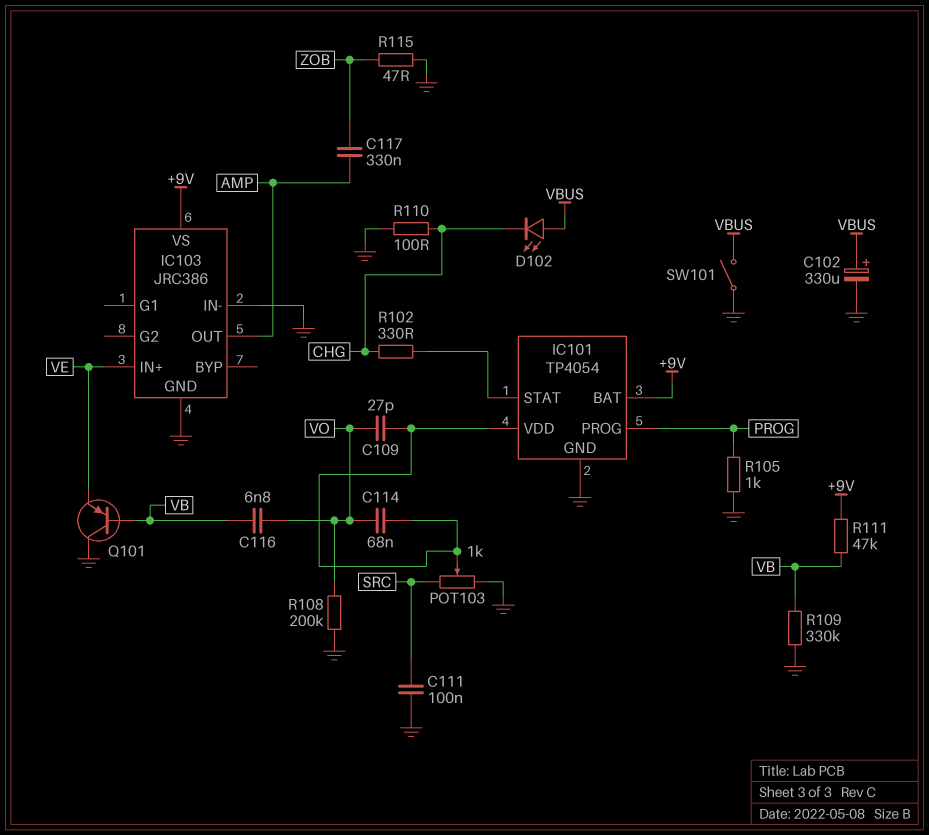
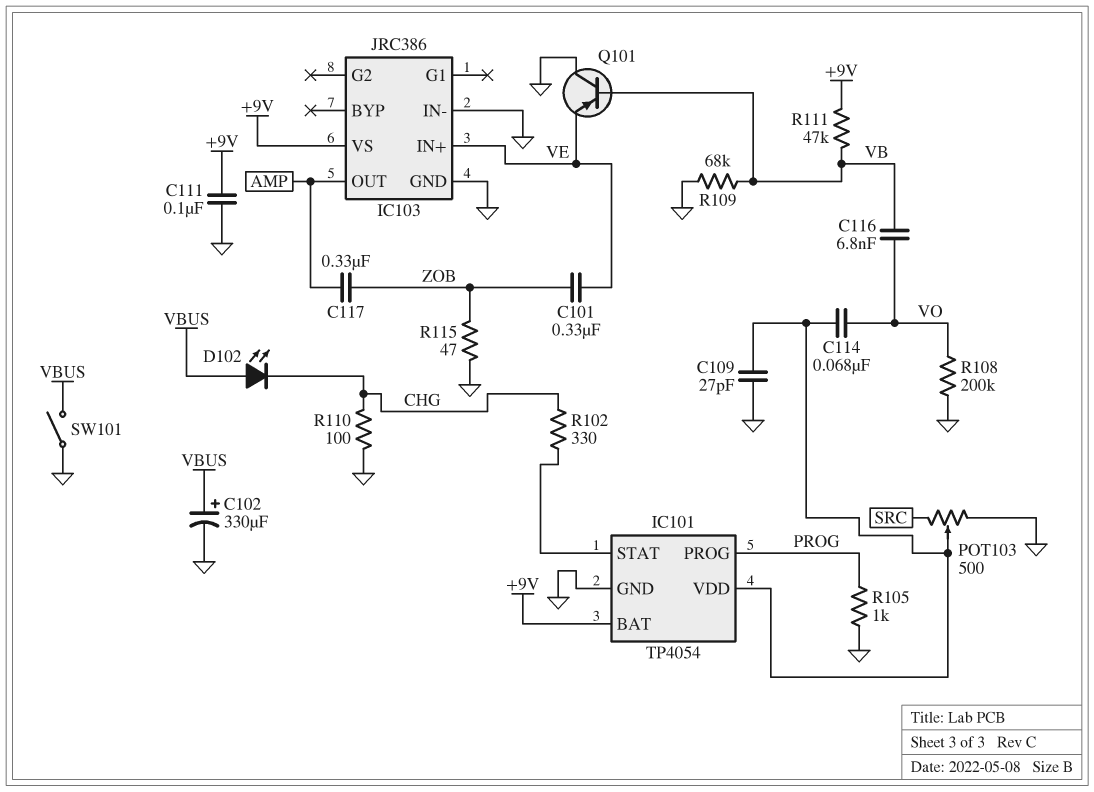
C101: none -> 330nF (VE, ZOB)
C109: 27pF (IC101/VDD, VO) -> 27pF (GND, IC101/VDD)
C111: 100nF (GND, SRC) -> 100nF (+9V, GND)
POT103: 1k (GND, SRC, wiper IC101/VDD) -> 500 (GND, SRC, wiper IC101/VDD)
R109: 330k (GND, VB) -> 68k (GND, VB)

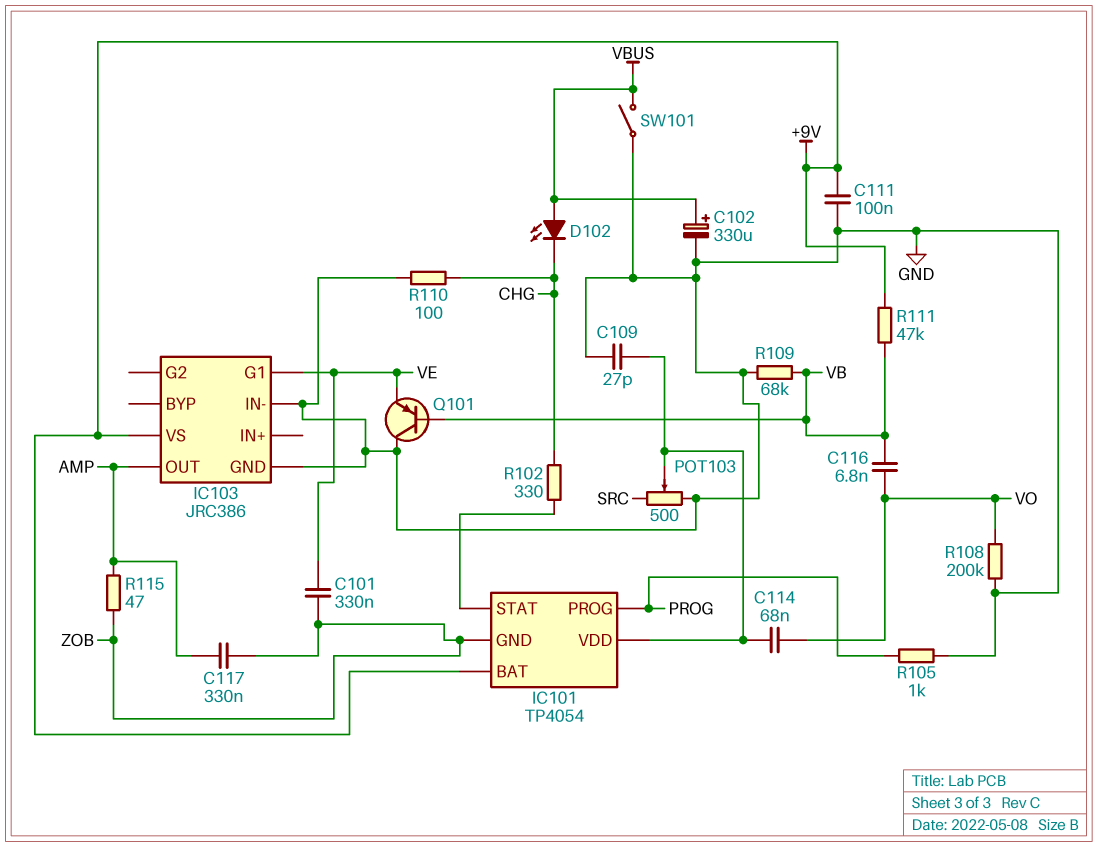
IC101 pin GND: GND -> ZOB
IC103 pin G1: none -> VE
IC103 pin IN+: VE -> none
R115: 47 (GND, ZOB) -> 47 (AMP, ZOB)

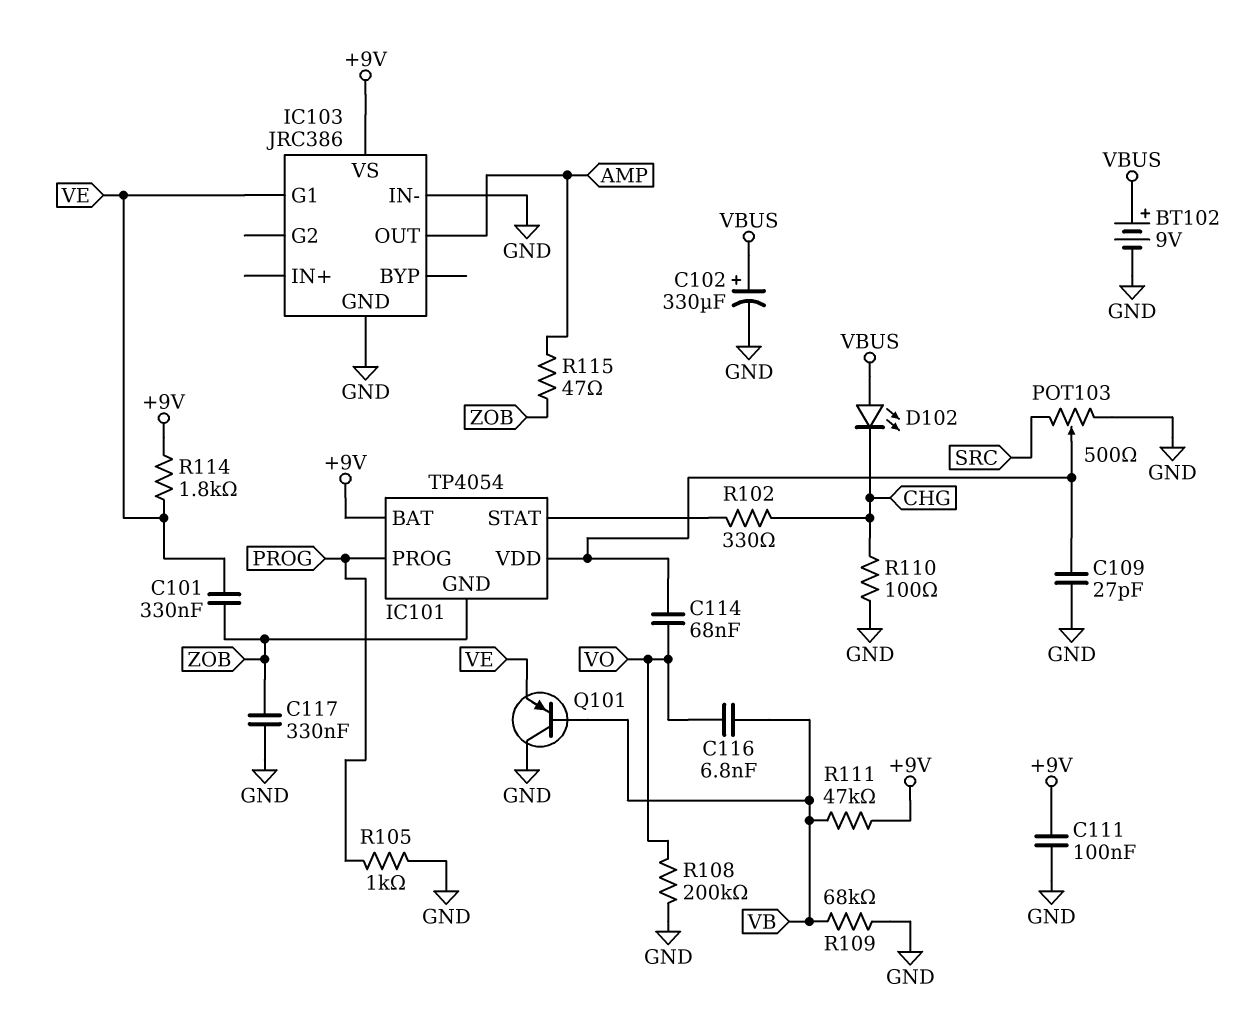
BT102: none -> 9V (plus VBUS, minus GND)
C117: 330nF (AMP, ZOB) -> 330nF (GND, ZOB)
R114: none -> 1.8k (+9V, VE)
SW101: switch (GND, VBUS) -> none

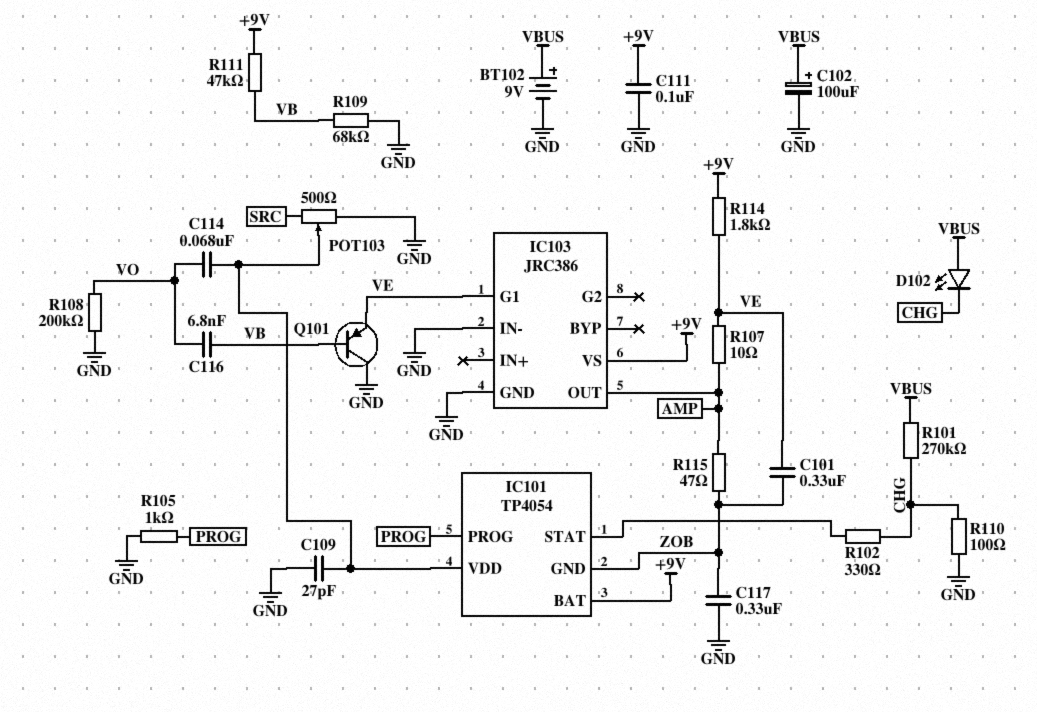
C102: 330uF (plus VBUS, minus GND) -> 100uF (plus VBUS, minus GND)
R101: none -> 270k (CHG, VBUS)
R107: none -> 10 (AMP, VE)

